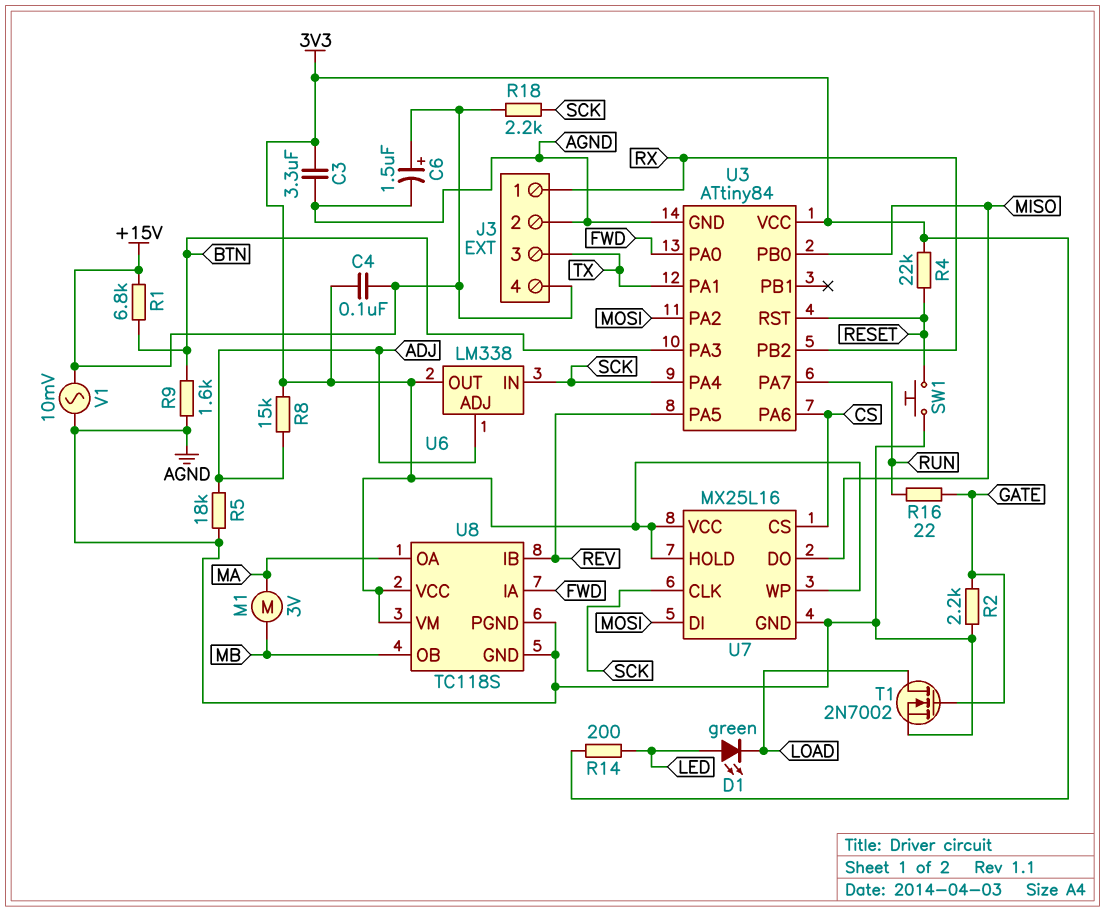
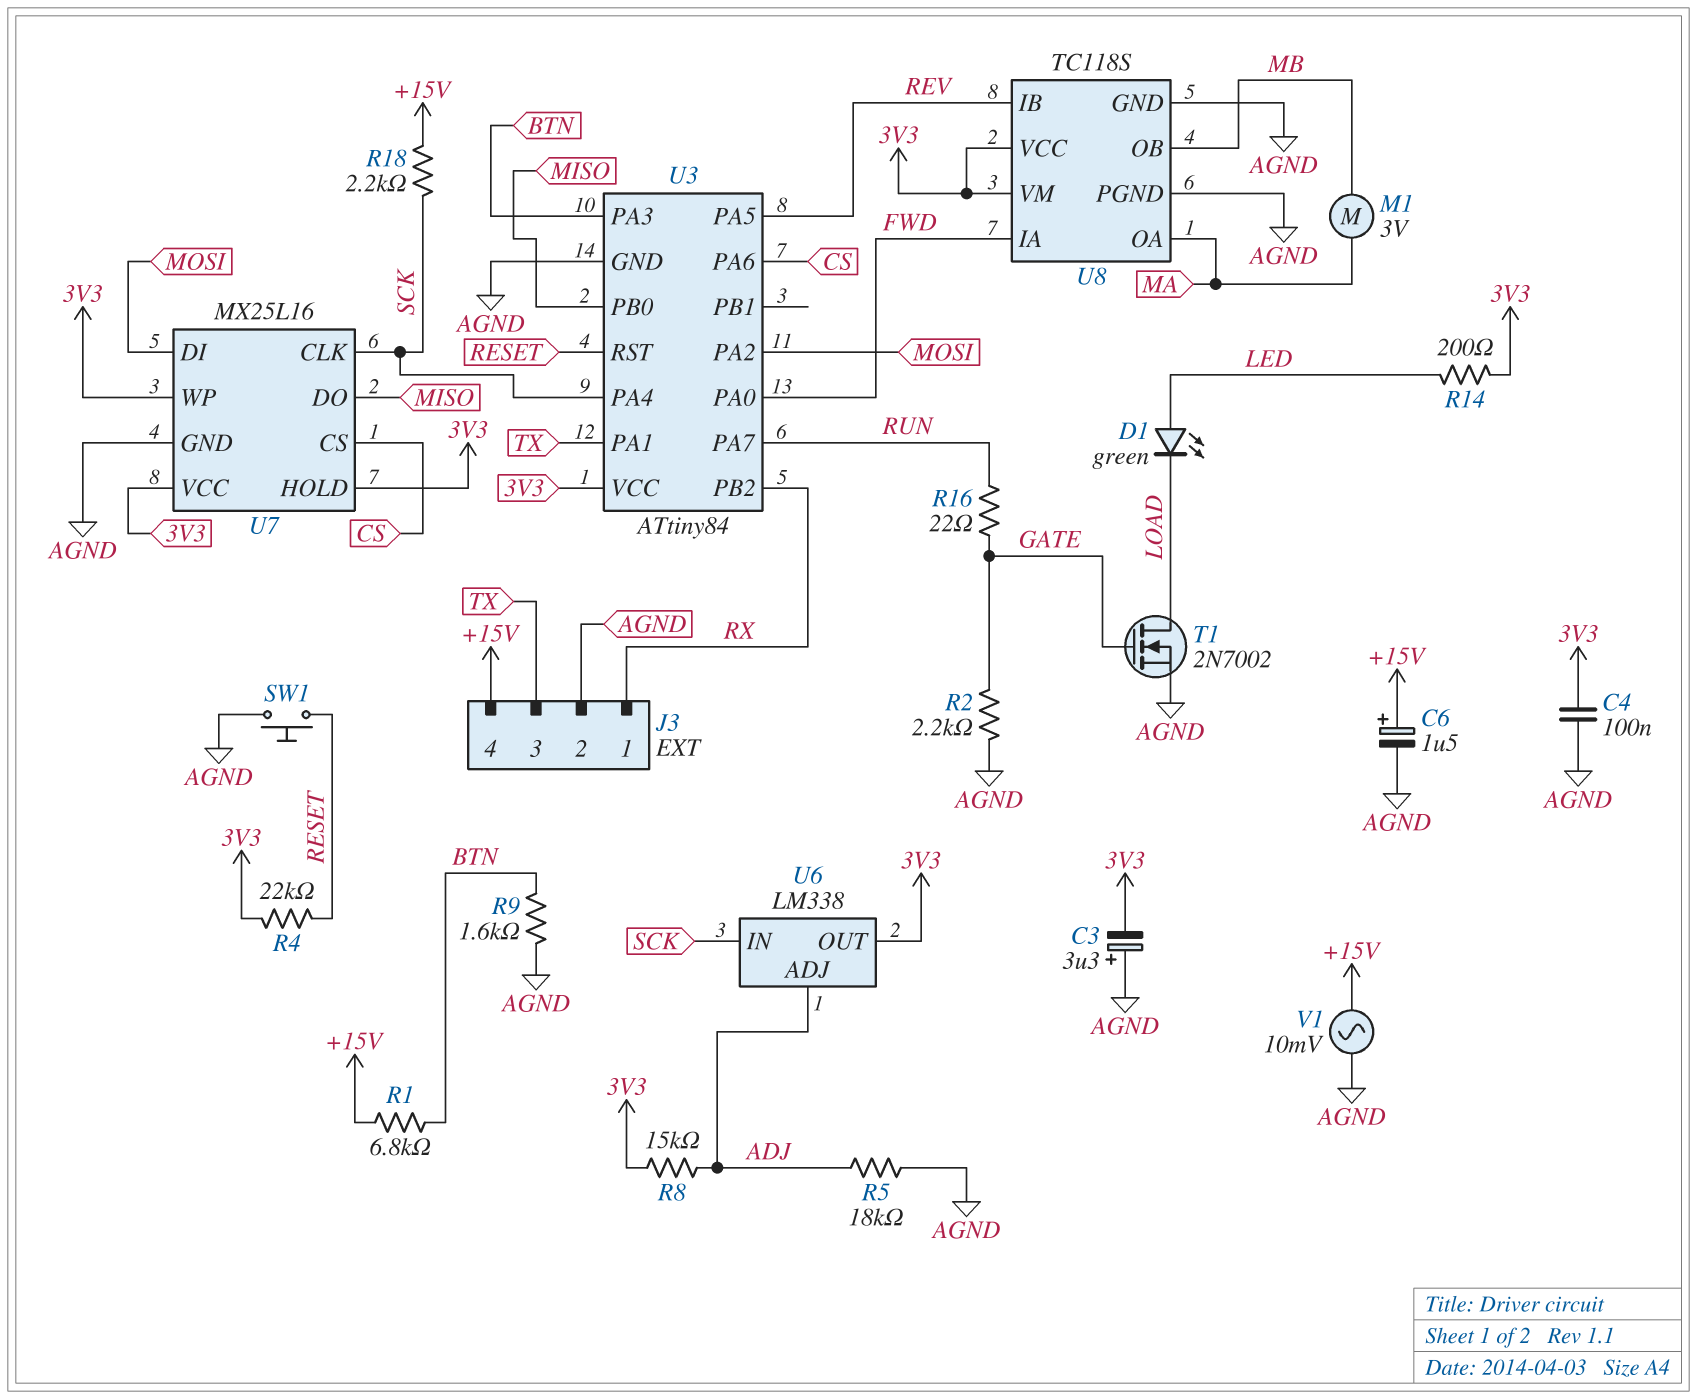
C3: 3.3uF (3V3, AGND) -> 3.3uF (plus AGND, minus 3V3)
C4: 100nF (+15V, 3V3) -> 100nF (3V3, AGND)

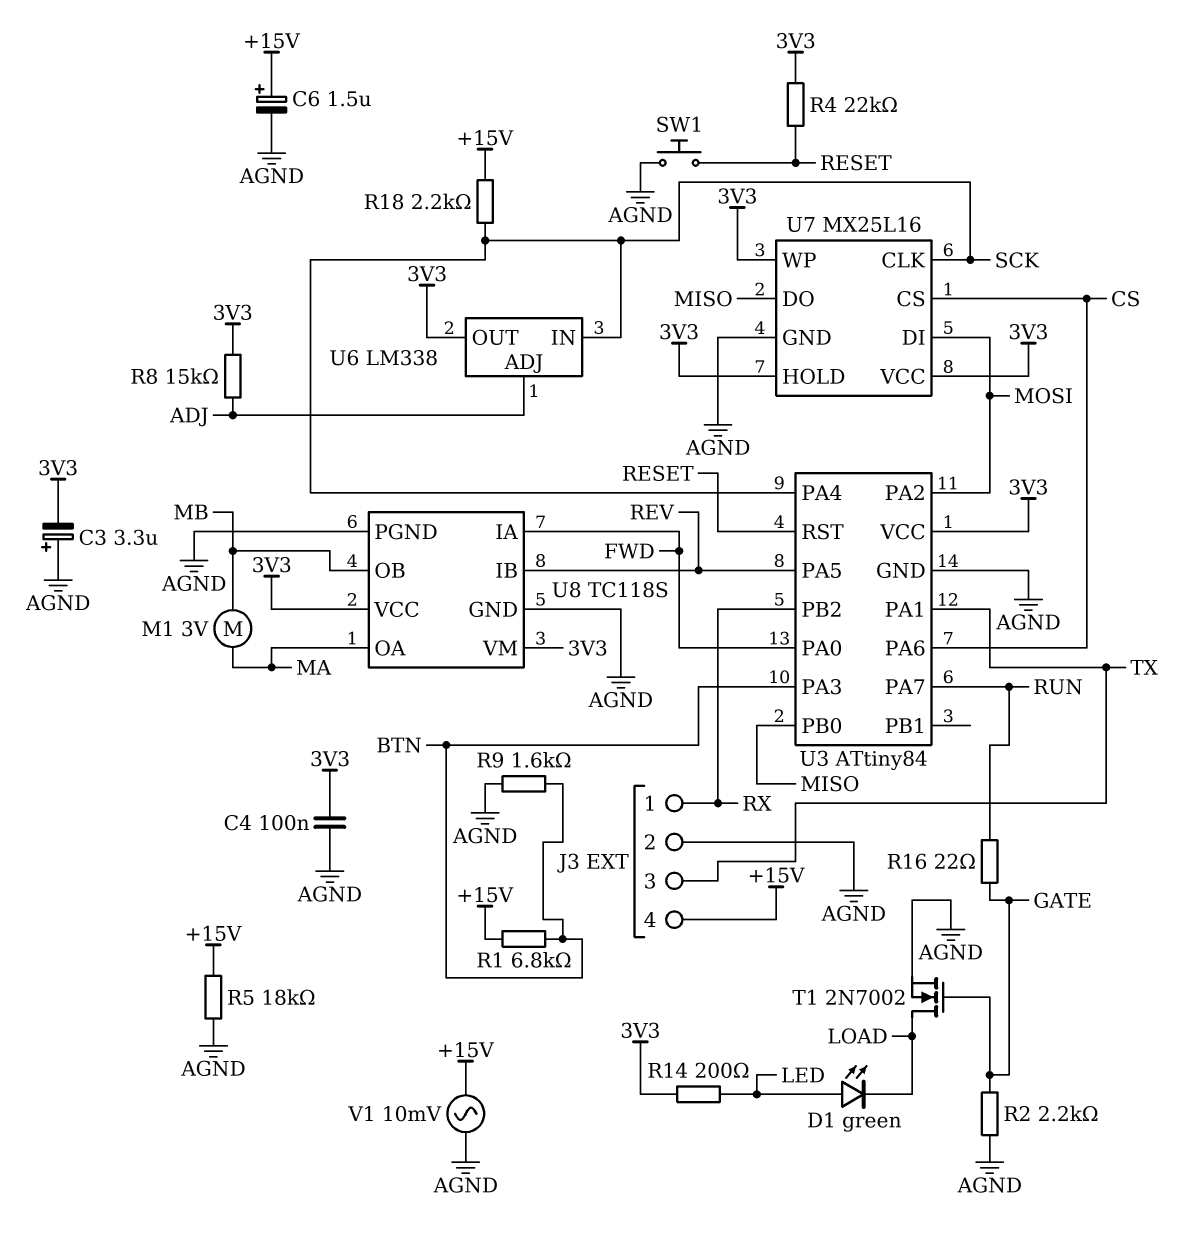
R5: 18k (ADJ, AGND) -> 18k (+15V, AGND)

